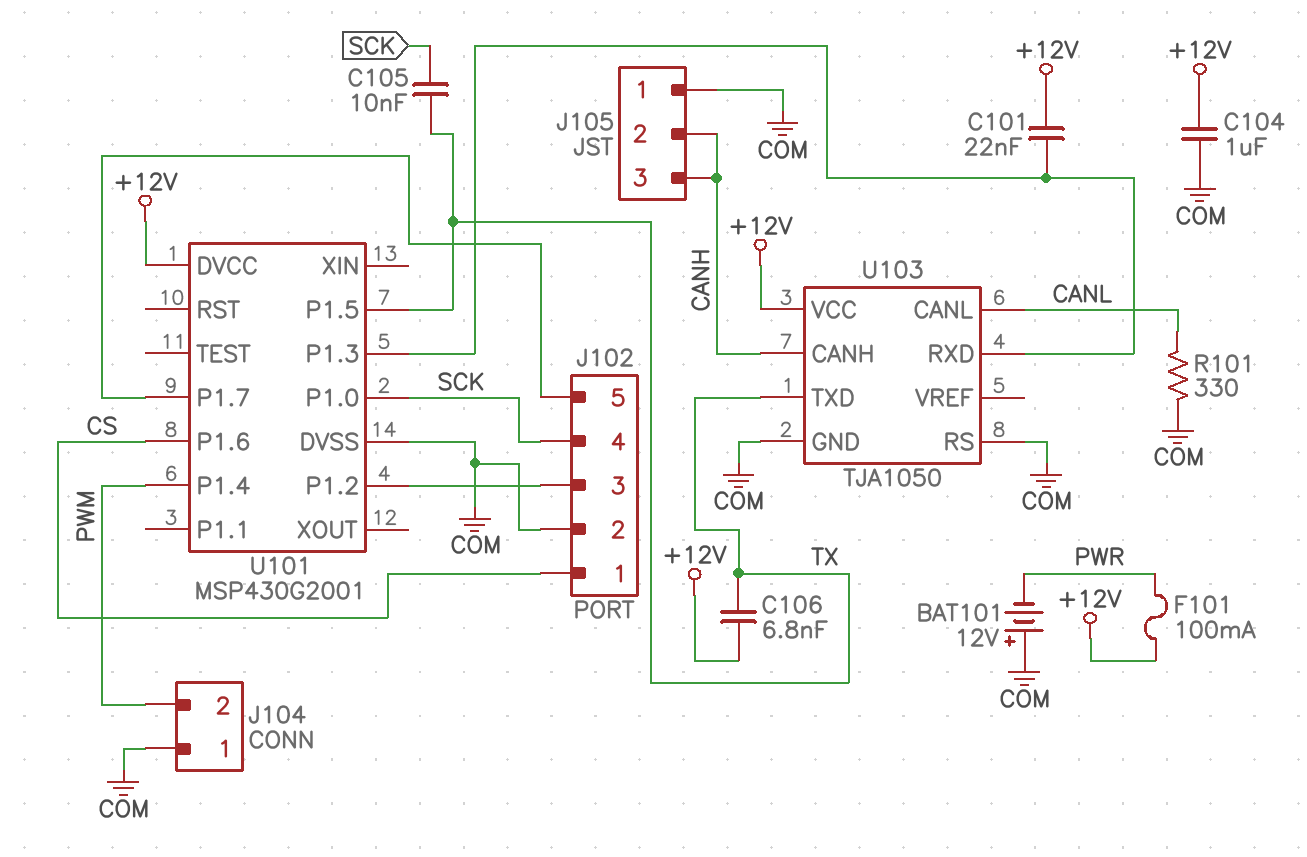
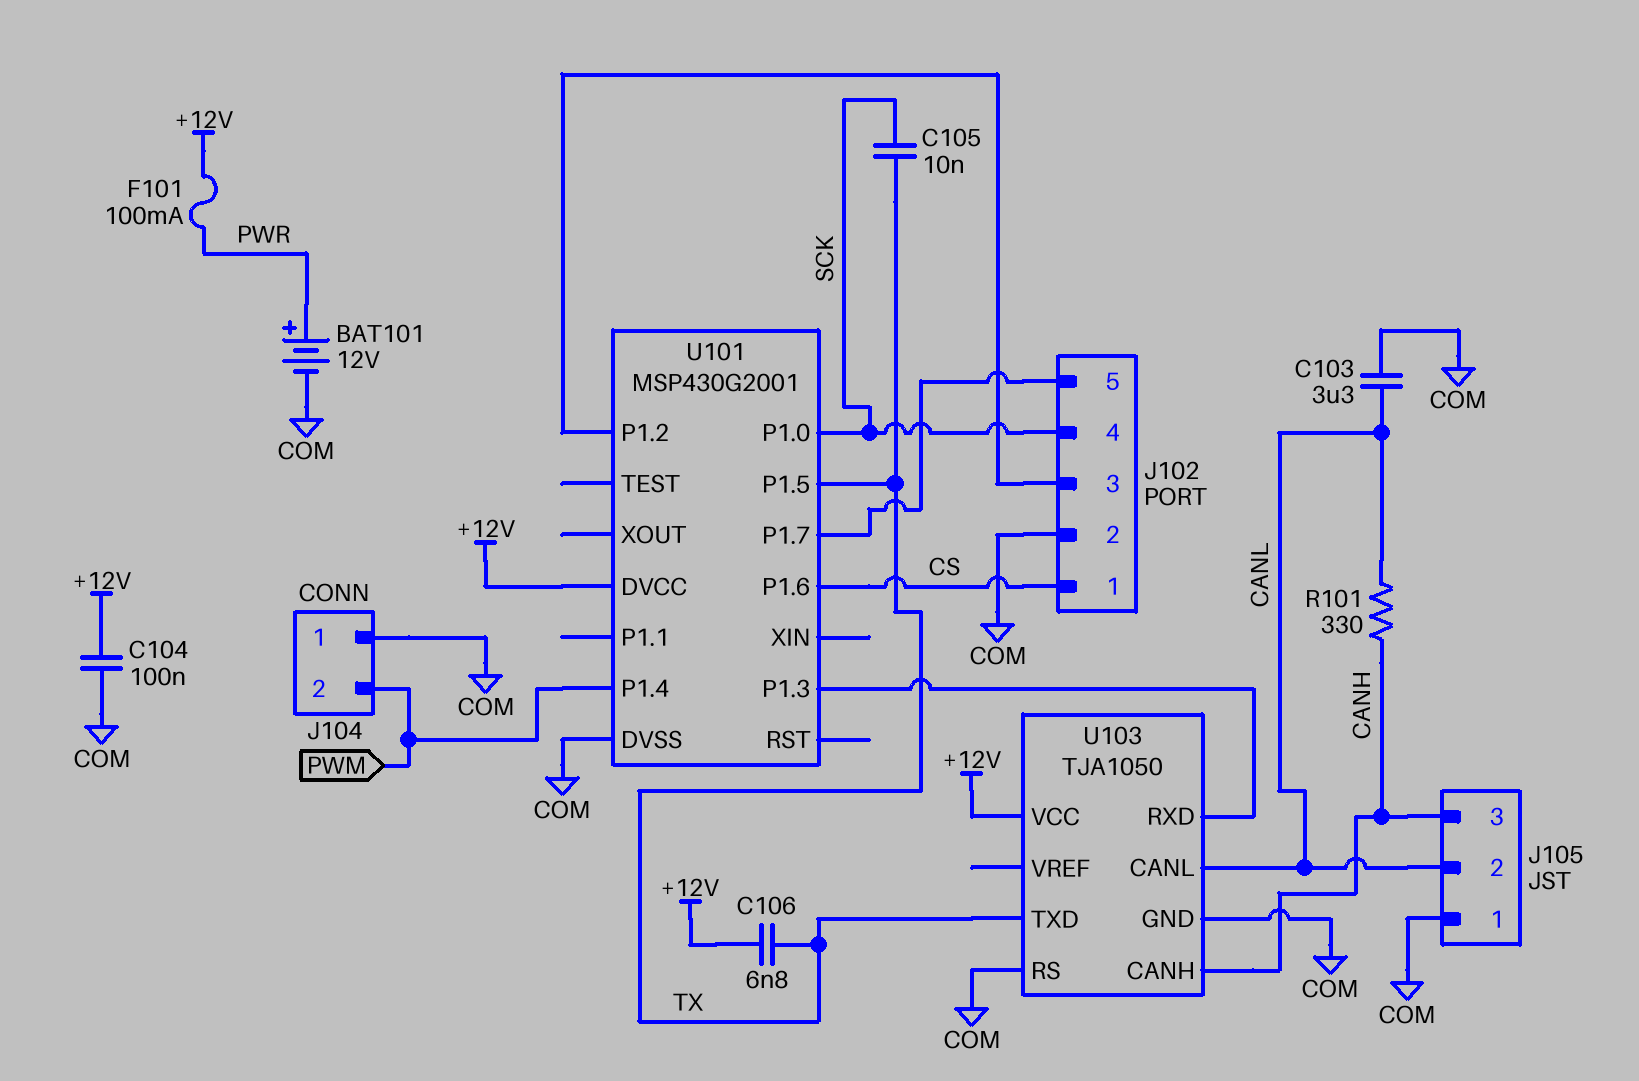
BAT101: 12V (plus COM, minus PWR) -> 12V (plus PWR, minus COM)
C101: 22nF (+12V, U101/P1.3) -> none
C103: none -> 3.3uF (CANL, COM)
C104: 1uF (+12V, COM) -> 100nF (+12V, COM)
J105 pin 2: CANH -> CANL
R101: 330 (CANL, COM) -> 330 (CANH, CANL)

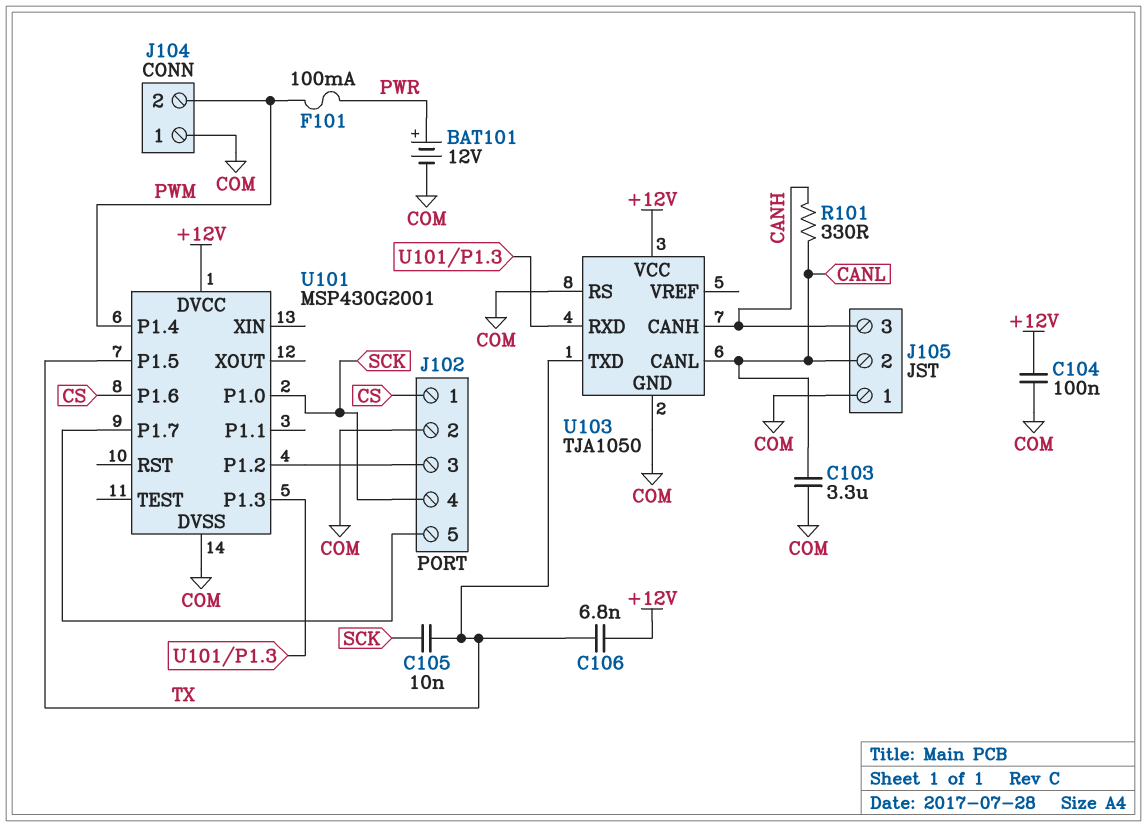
F101: 100mA (+12V, PWR) -> 100mA (PWM, PWR)

